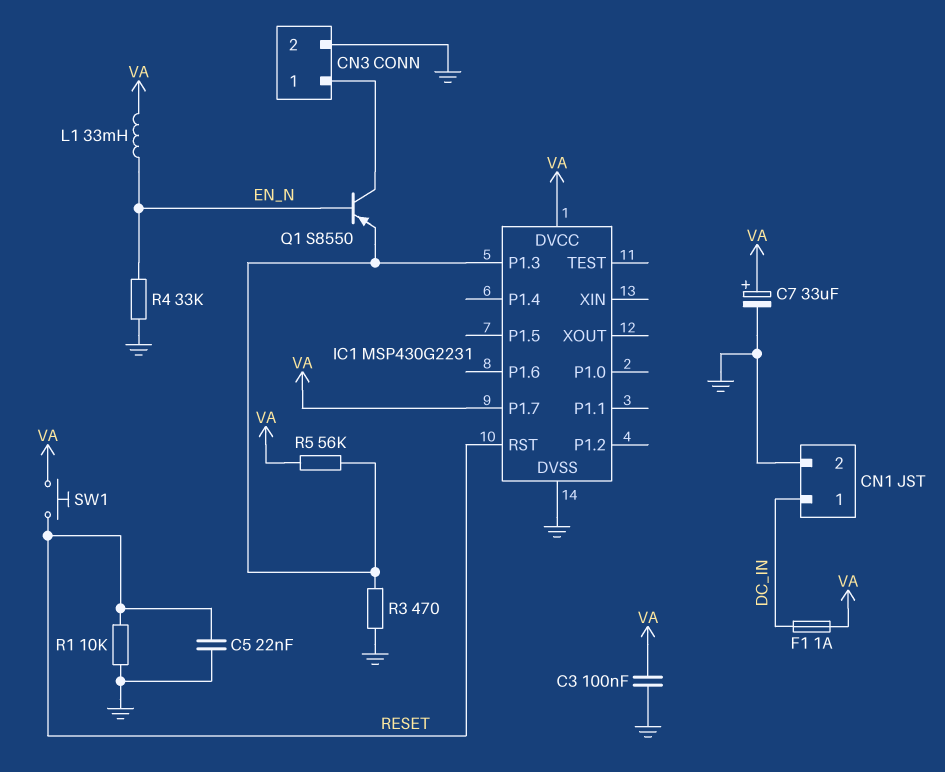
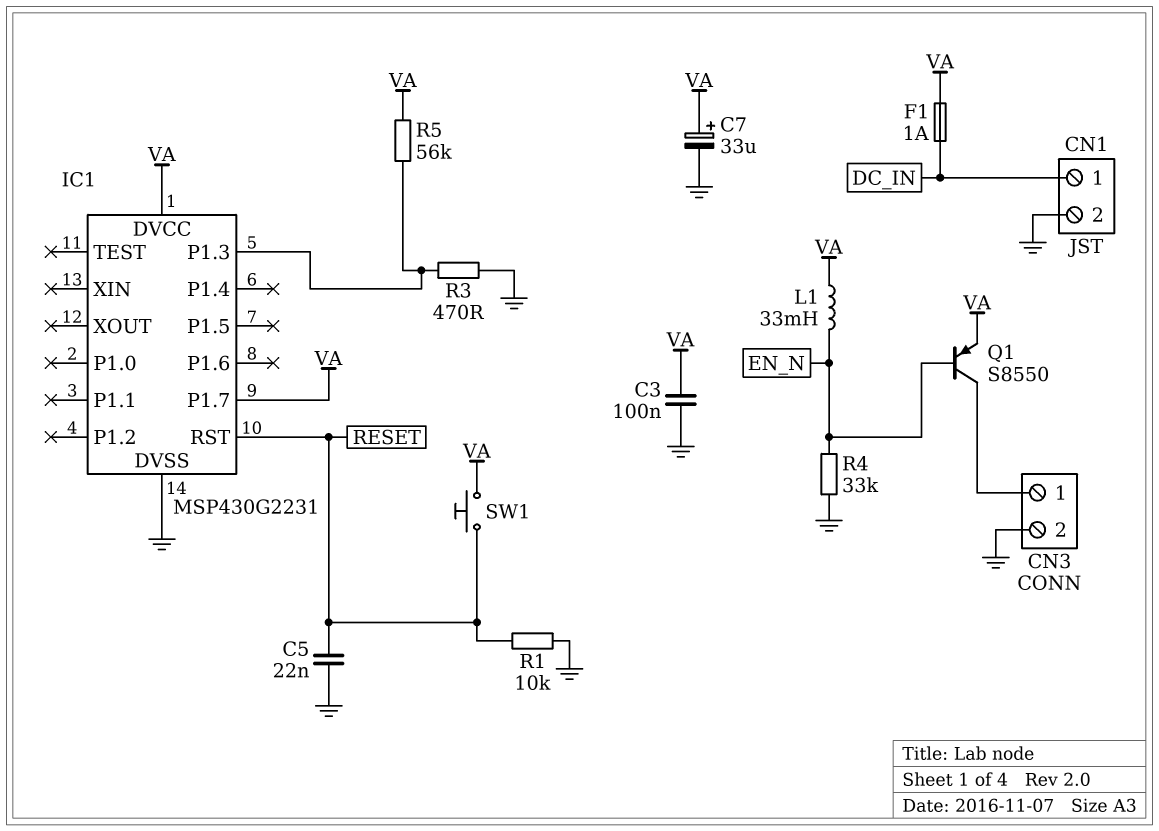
Q1: PNP S8550 (B EN_N, C CN3/1, E IC1/P1.3) -> PNP S8550 (B EN_N, C CN3/1, E VA)

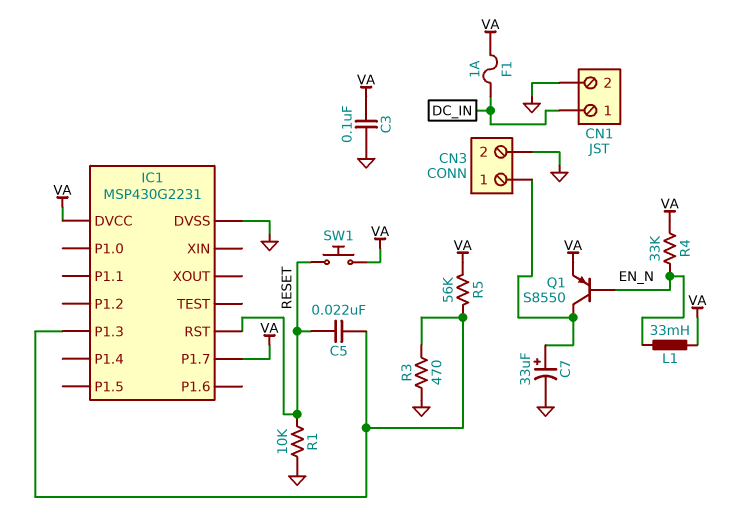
C5: 22nF (GND, RESET) -> 22nF (IC1/P1.3, RESET)
C7: 33uF (plus VA, minus GND) -> 33uF (plus CN3/1, minus GND)
R4: 33k (EN_N, GND) -> 33k (EN_N, VA)

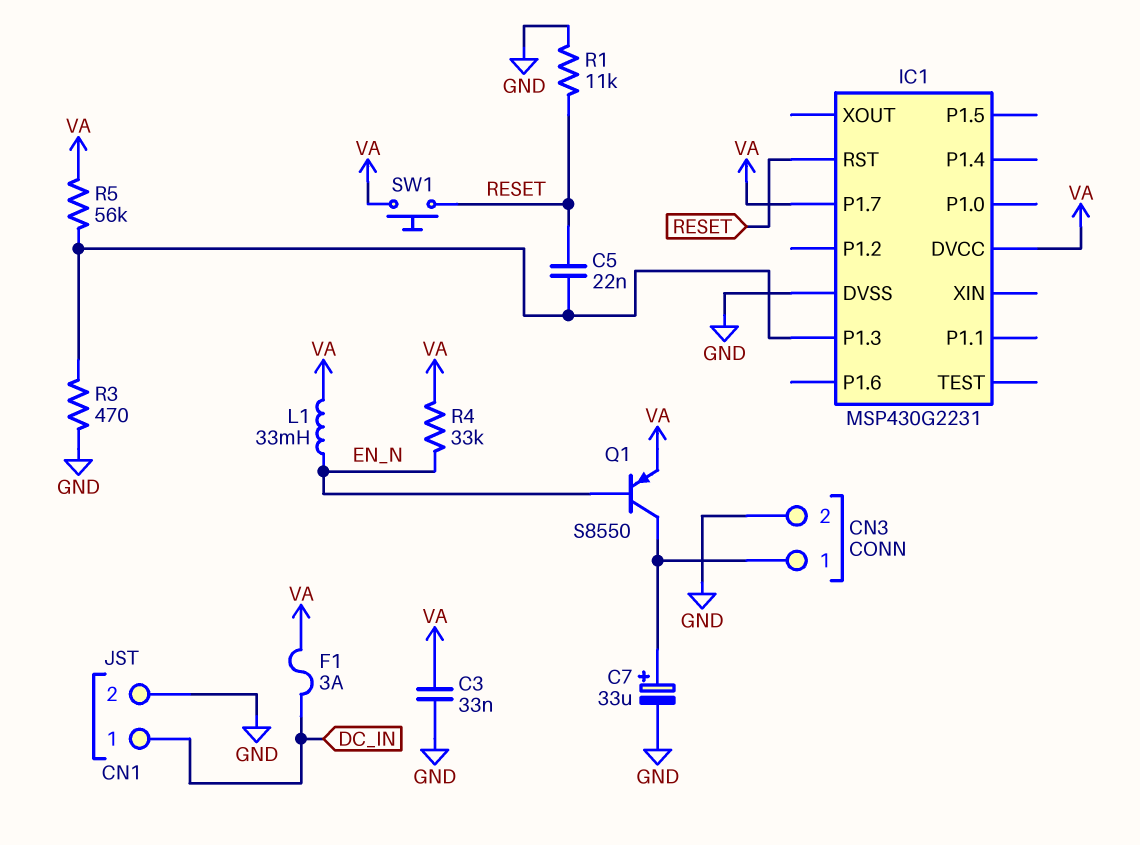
C3: 100nF (GND, VA) -> 33nF (GND, VA)
F1: 1A (DC_IN, VA) -> 3A (DC_IN, VA)
R1: 10k (GND, RESET) -> 11k (GND, RESET)

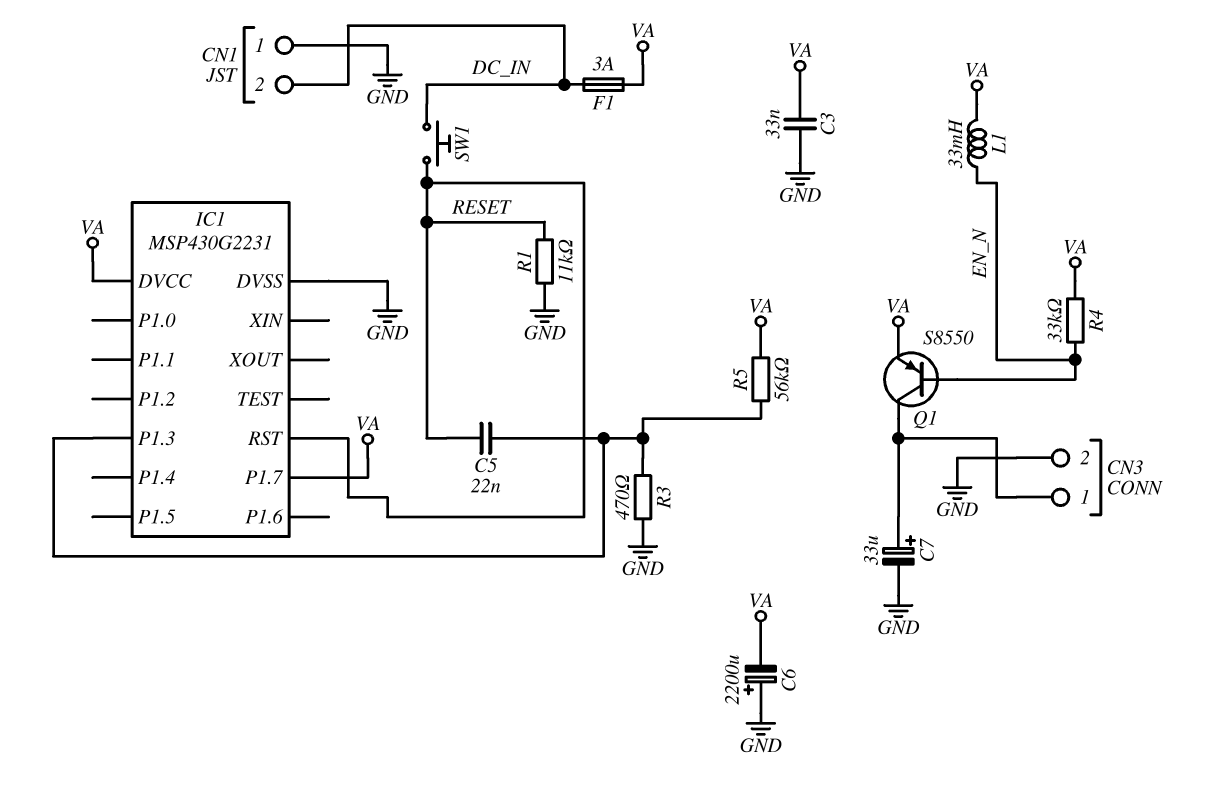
C6: none -> 2200uF (plus GND, minus VA)
CN1 pin 1: DC_IN -> GND
CN1 pin 2: GND -> DC_IN
SW1: button (RESET, VA) -> button (DC_IN, RESET)

